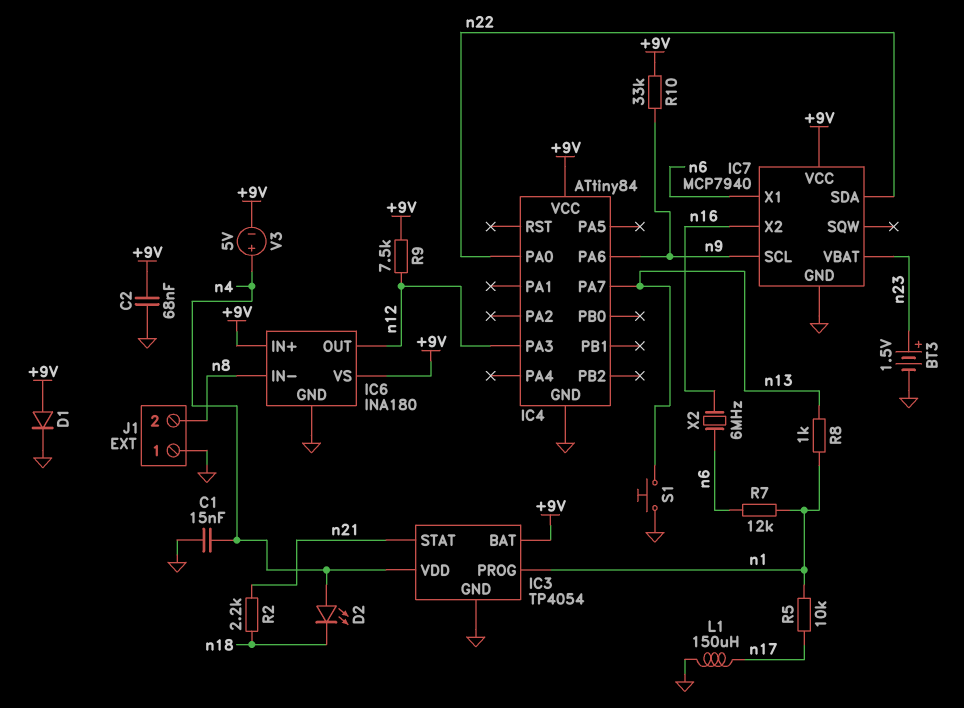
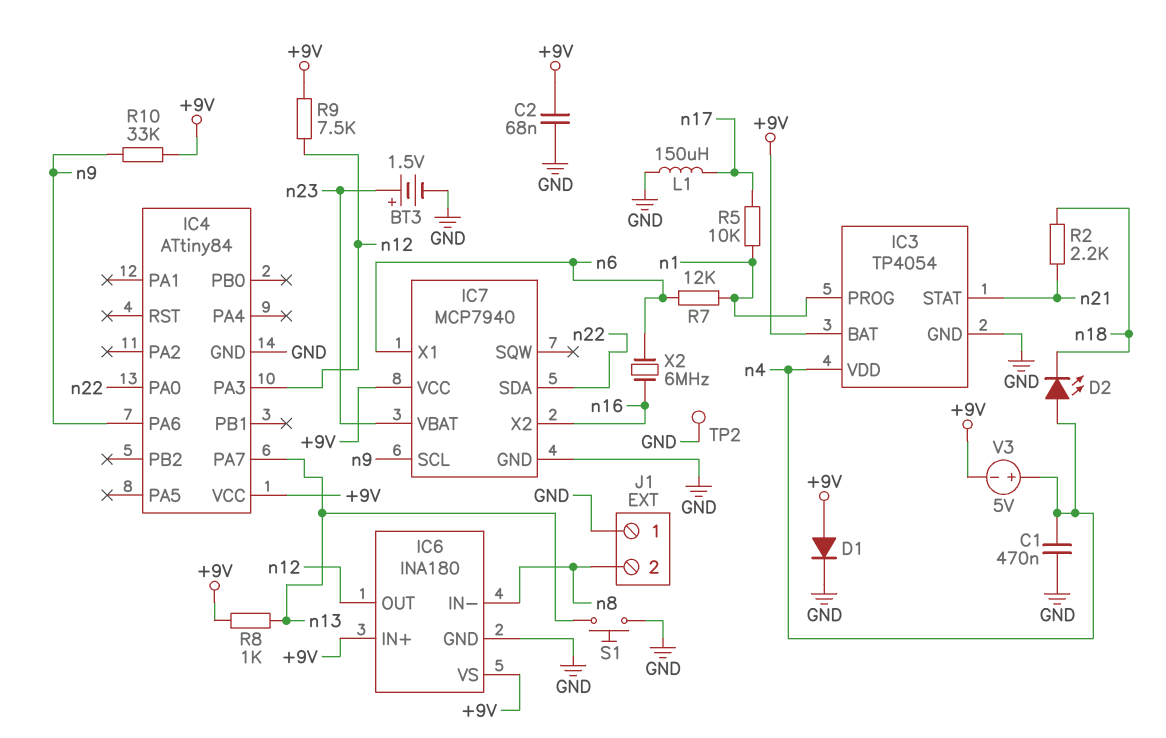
C1: 15nF (GND, n4) -> 470nF (GND, n4)
R8: 1k (n1, n13) -> 1k (+9V, n13)
TP2: none -> test point (GND)

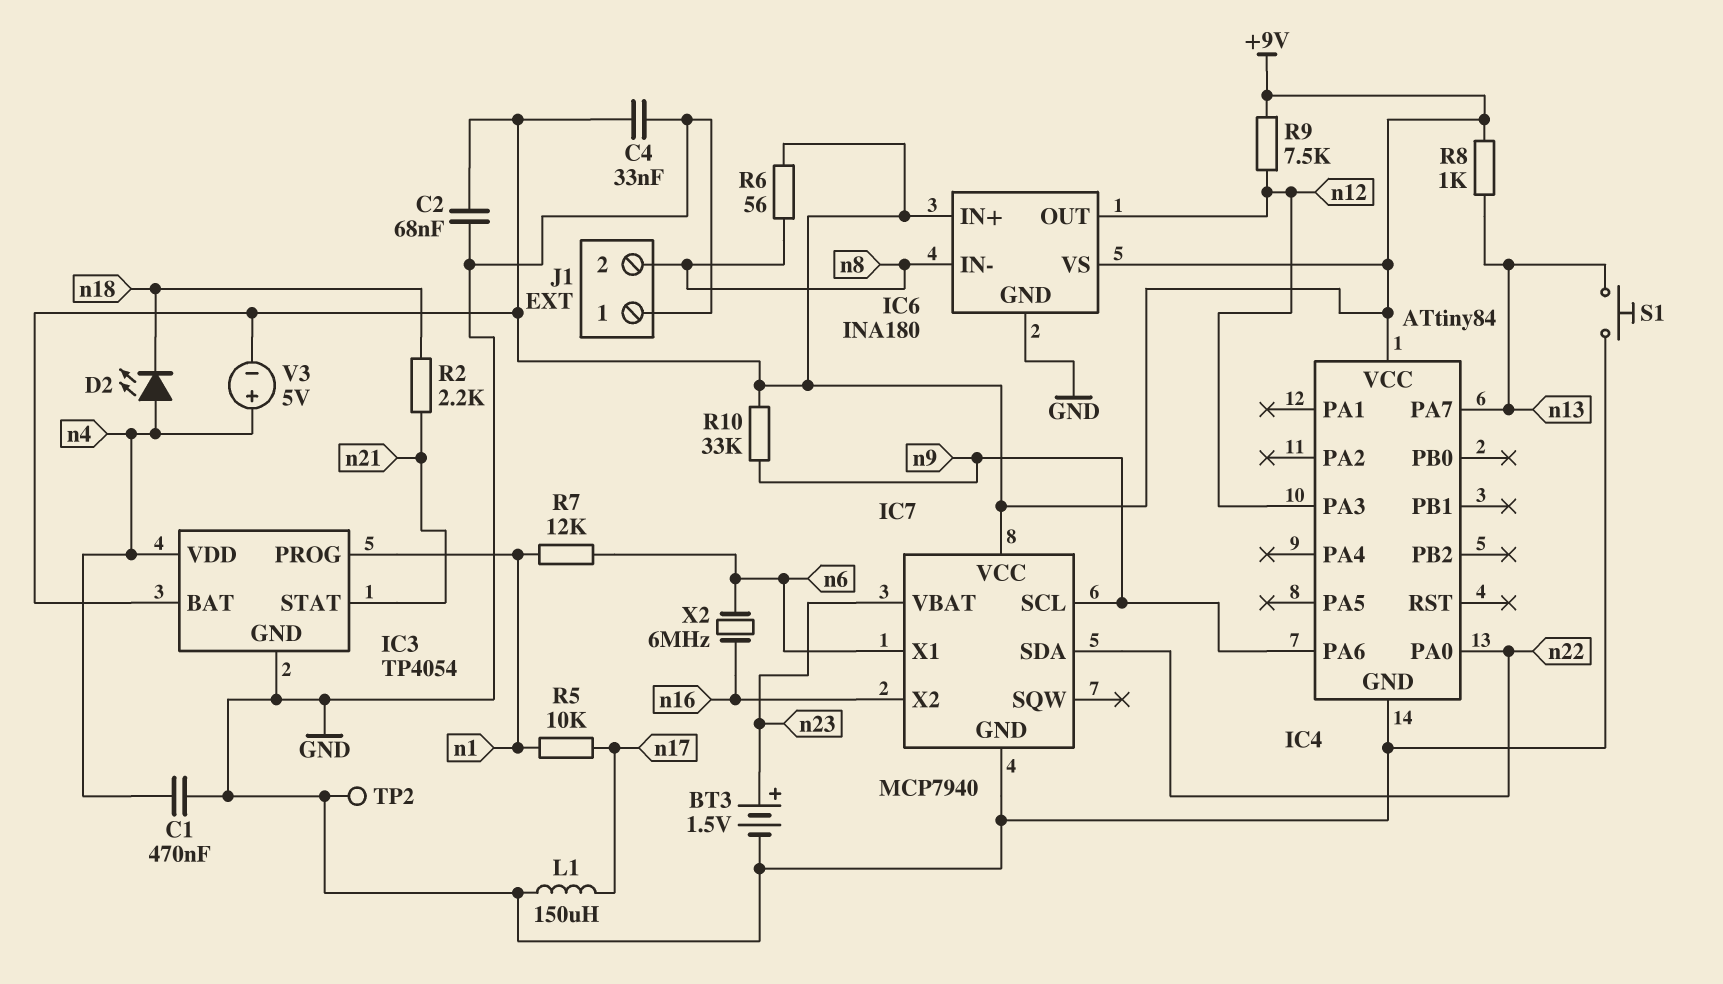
C4: none -> 33nF (+9V, GND)
D1: diode (A +9V, K GND) -> none
R6: none -> 56 (+9V, n8)

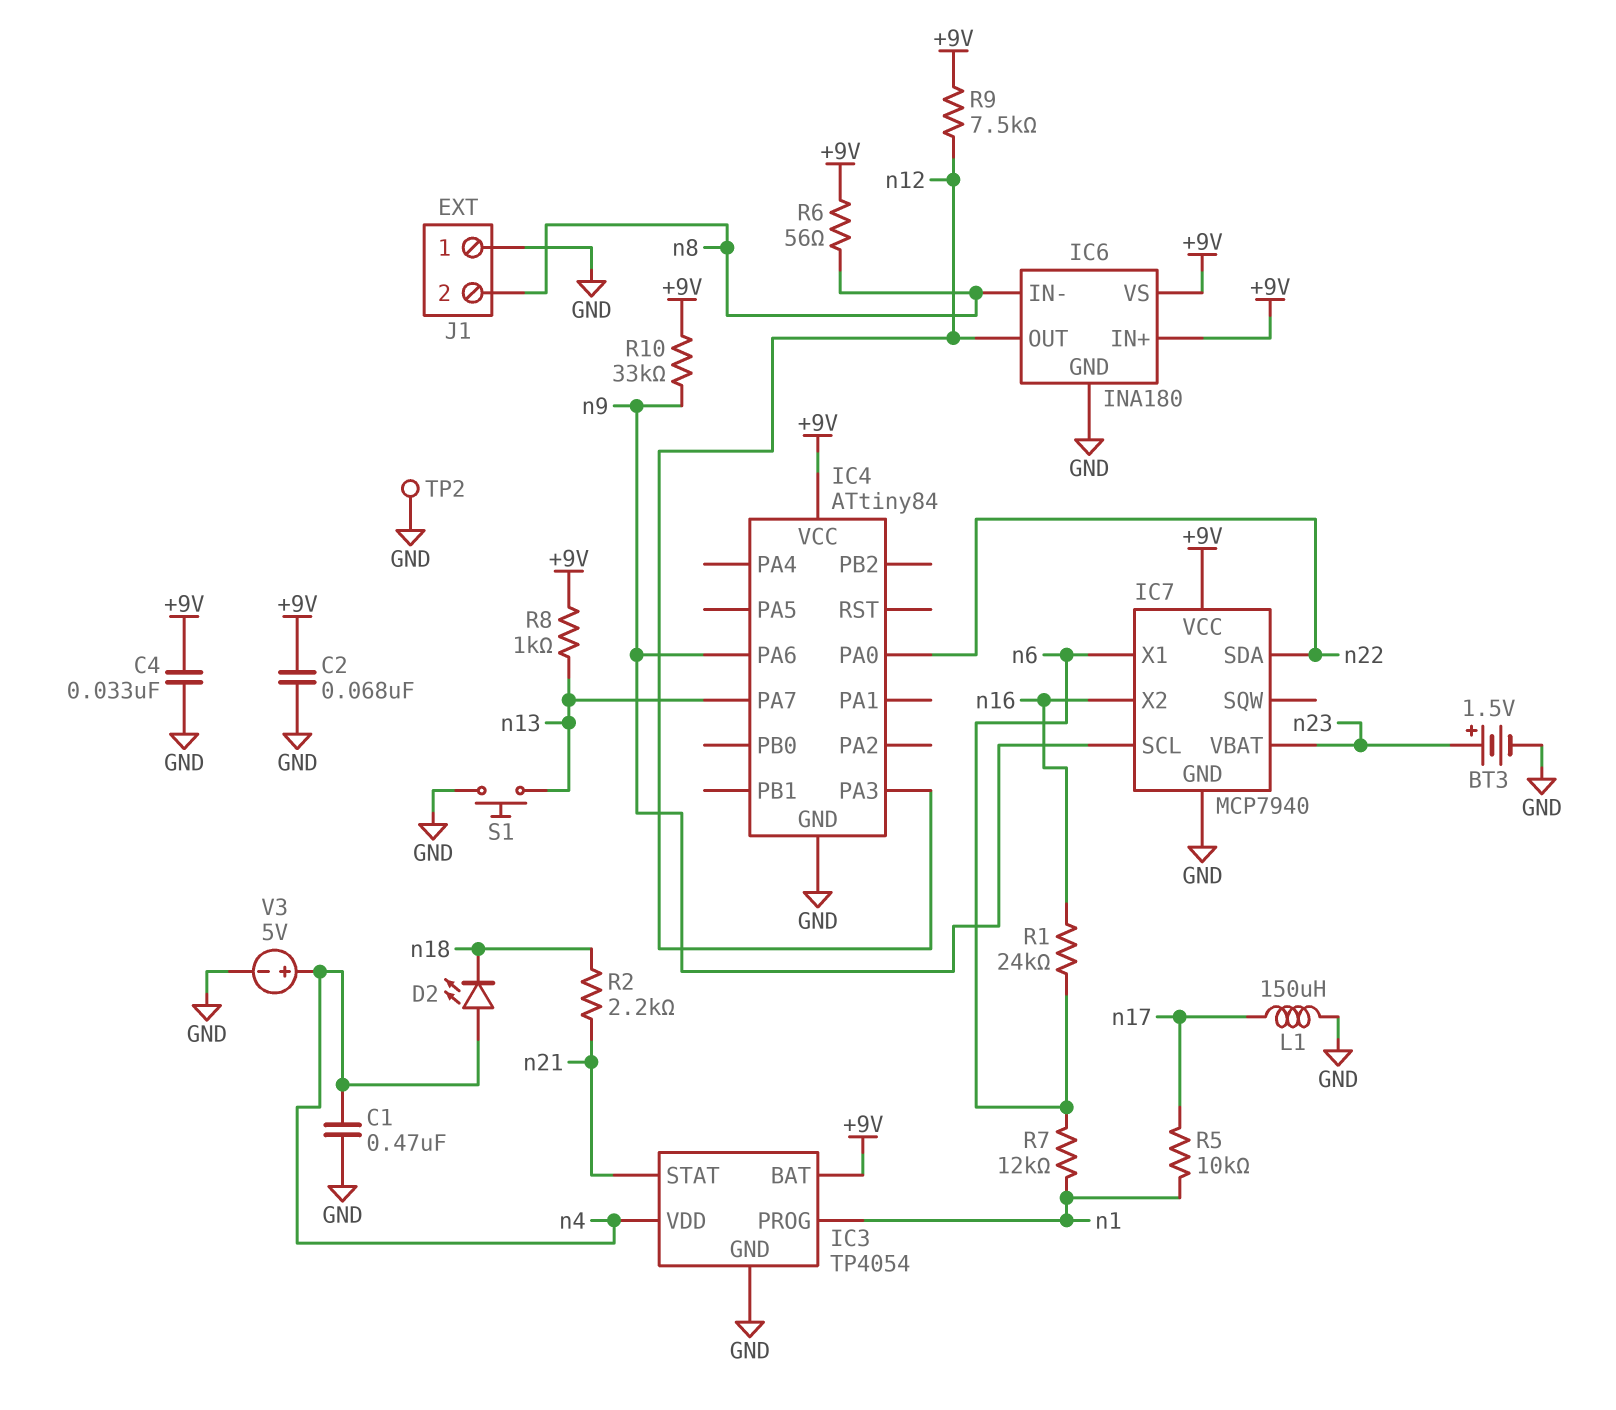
R1: none -> 24k (n6, n16)
V3: 5V (plus n4, minus +9V) -> 5V (plus n4, minus GND)
X2: 6MHz (n6, n16) -> none

